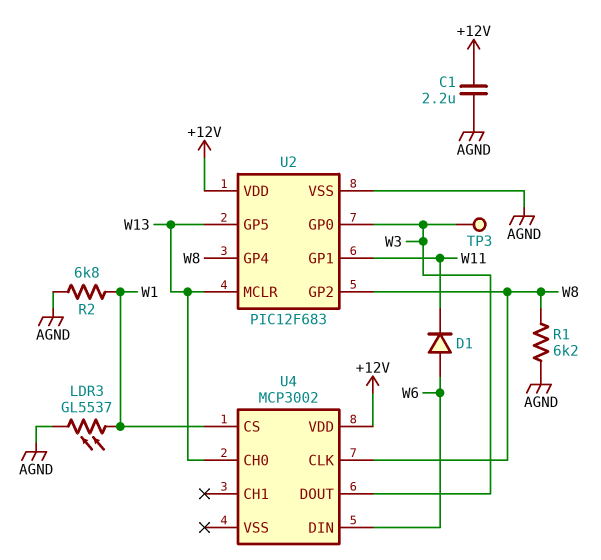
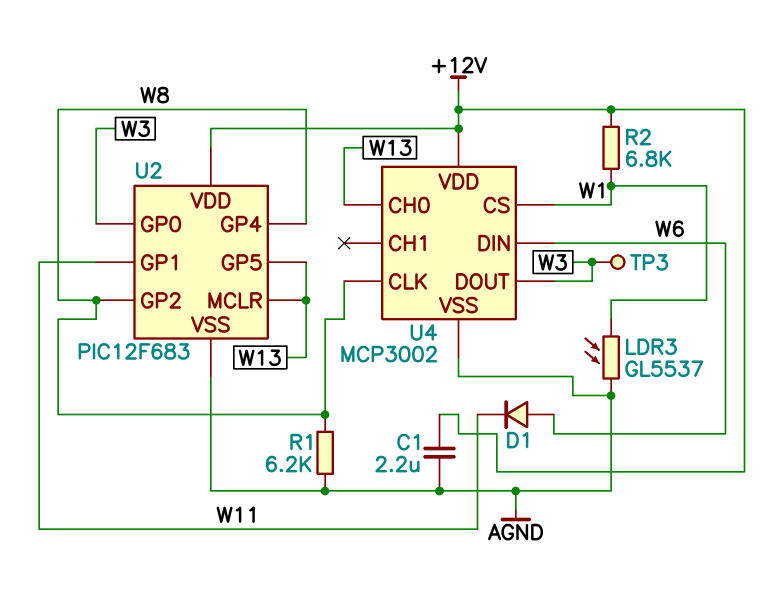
R2: 6.8k (AGND, W1) -> 6.8k (+12V, W1)
U4 pin VSS: none -> AGND

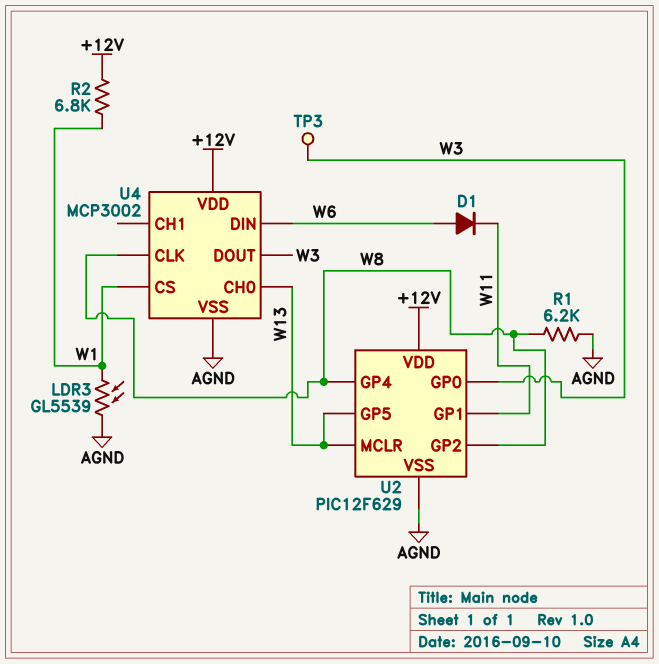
C1: 2.2uF (+12V, AGND) -> none
LDR3: GL5537 (AGND, W1) -> GL5539 (AGND, W1)
U2: PIC12F683 -> PIC12F629

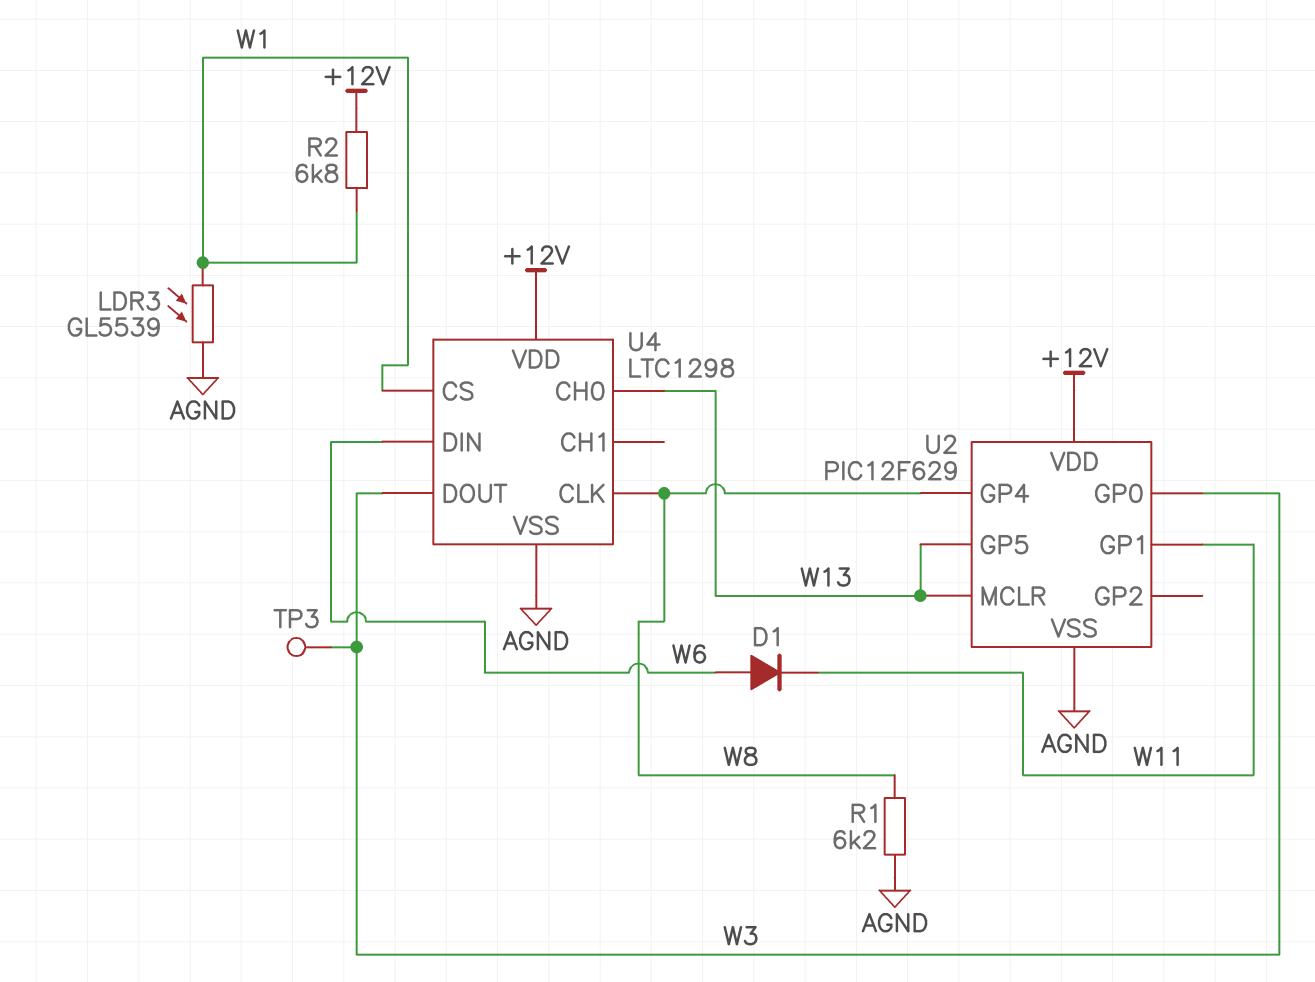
U2 pin GP2: W8 -> none
U4: MCP3002 -> LTC1298

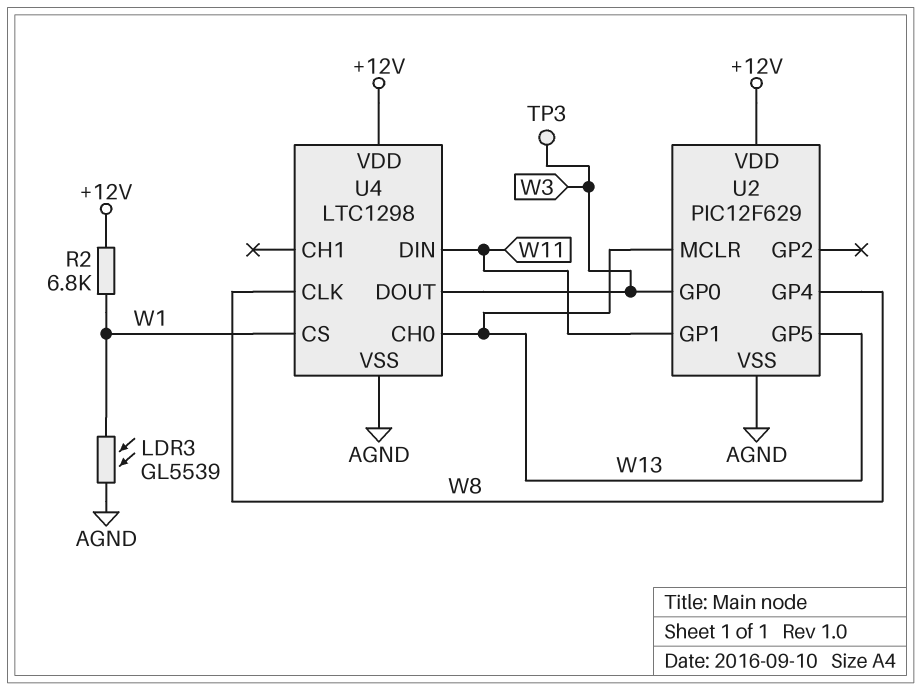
D1: diode (A W6, K W11) -> none
R1: 6.2k (AGND, W8) -> none
U4 pin DIN: W6 -> W11

